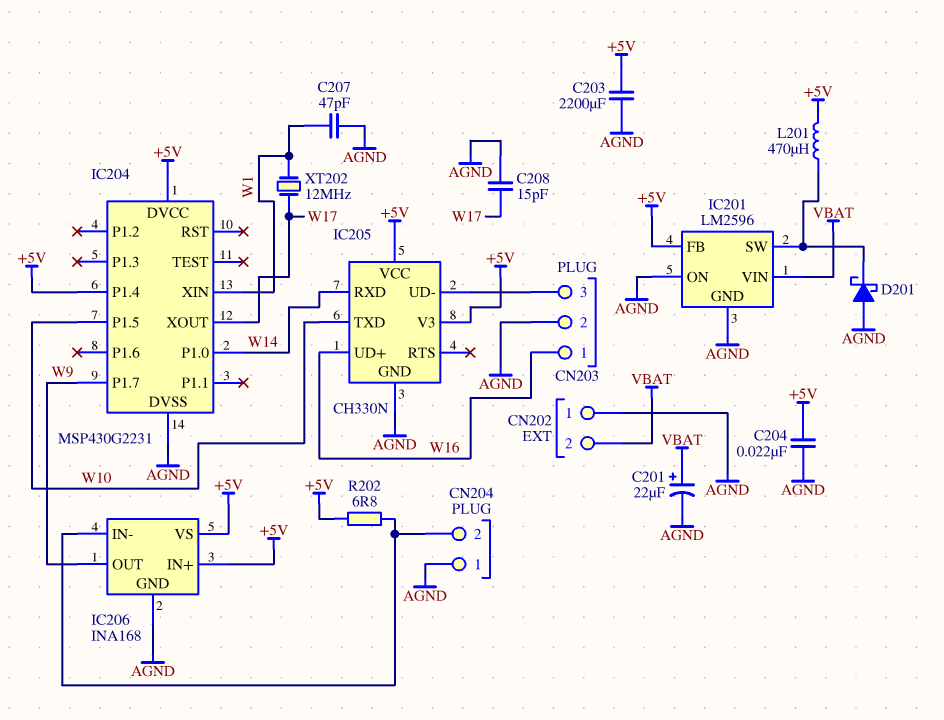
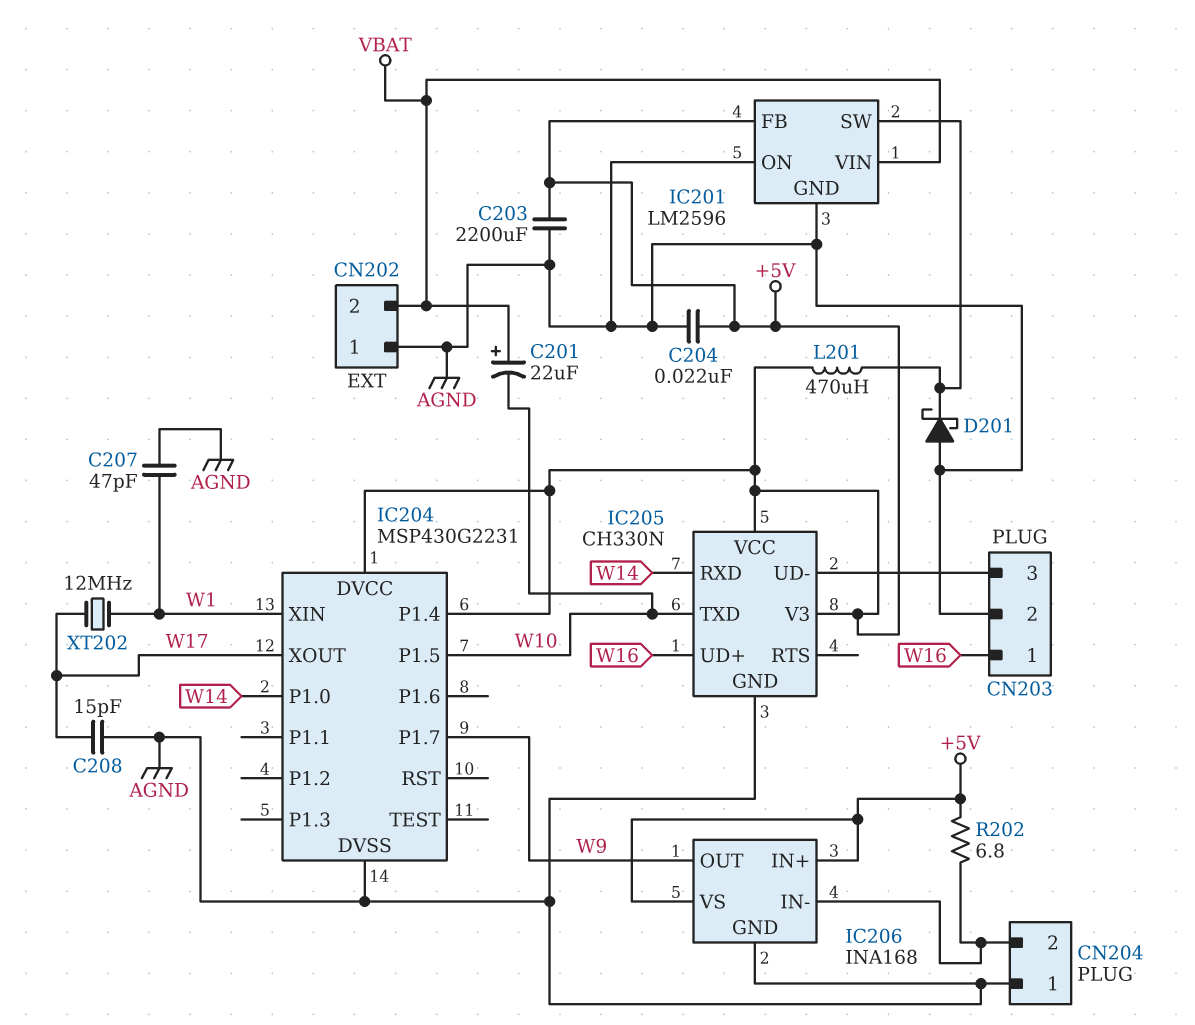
C201: 22uF (plus VBAT, minus AGND) -> 22uF (plus VBAT, minus W10)

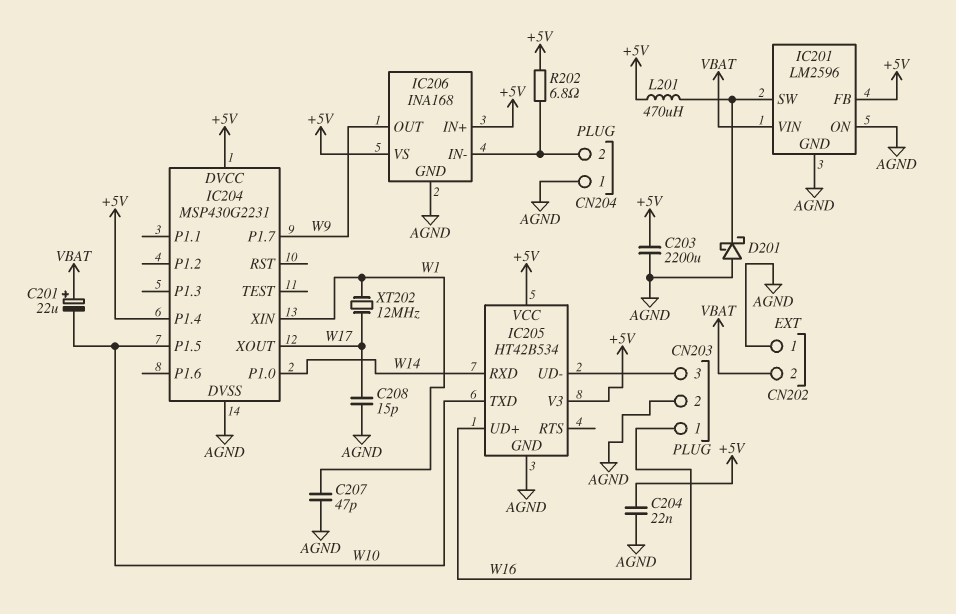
IC205: CH330N -> HT42B534

